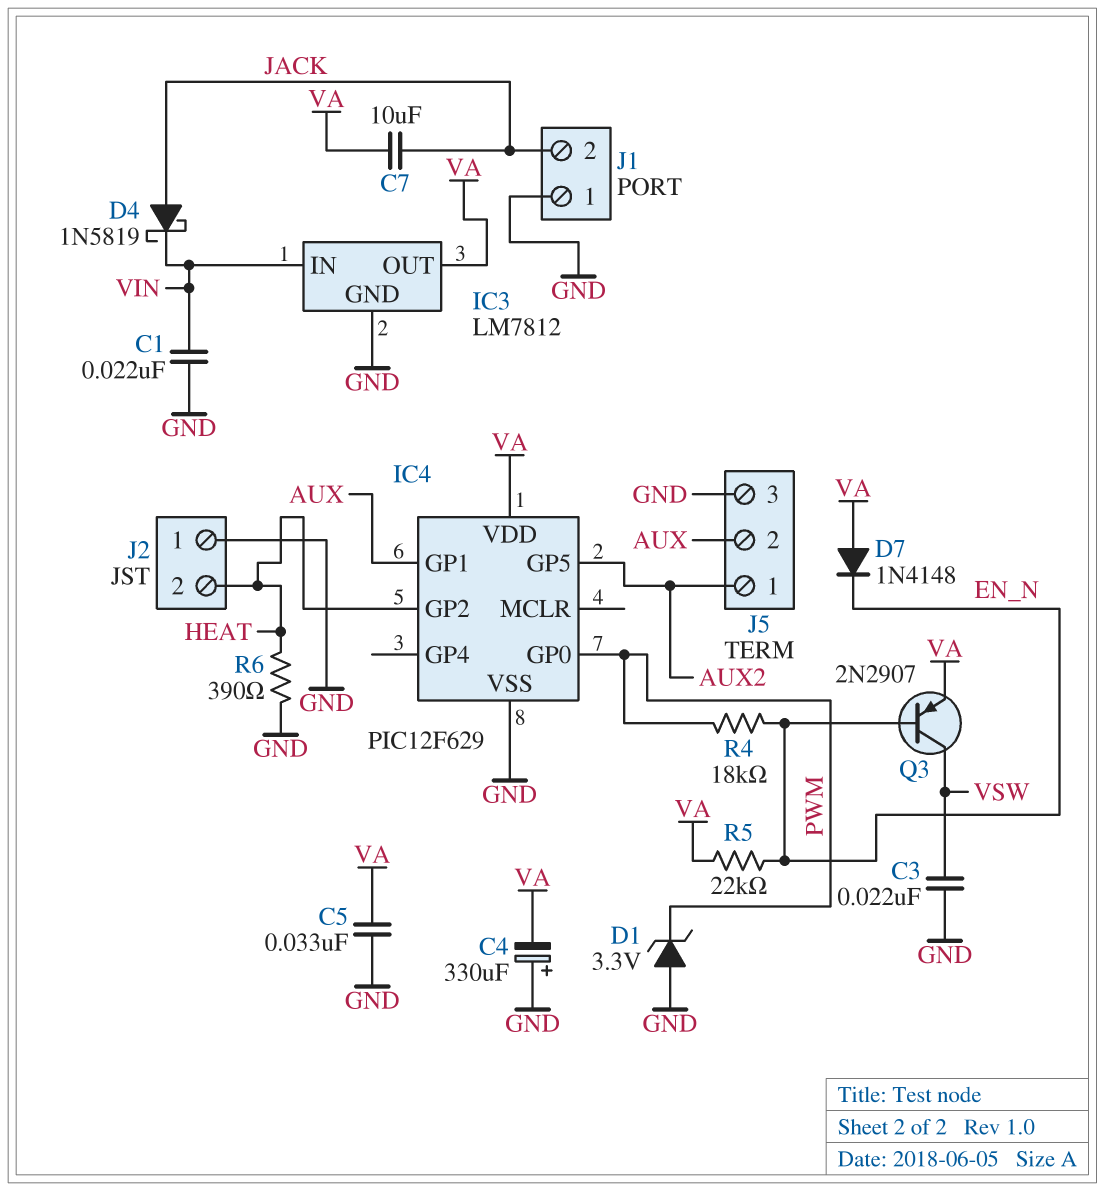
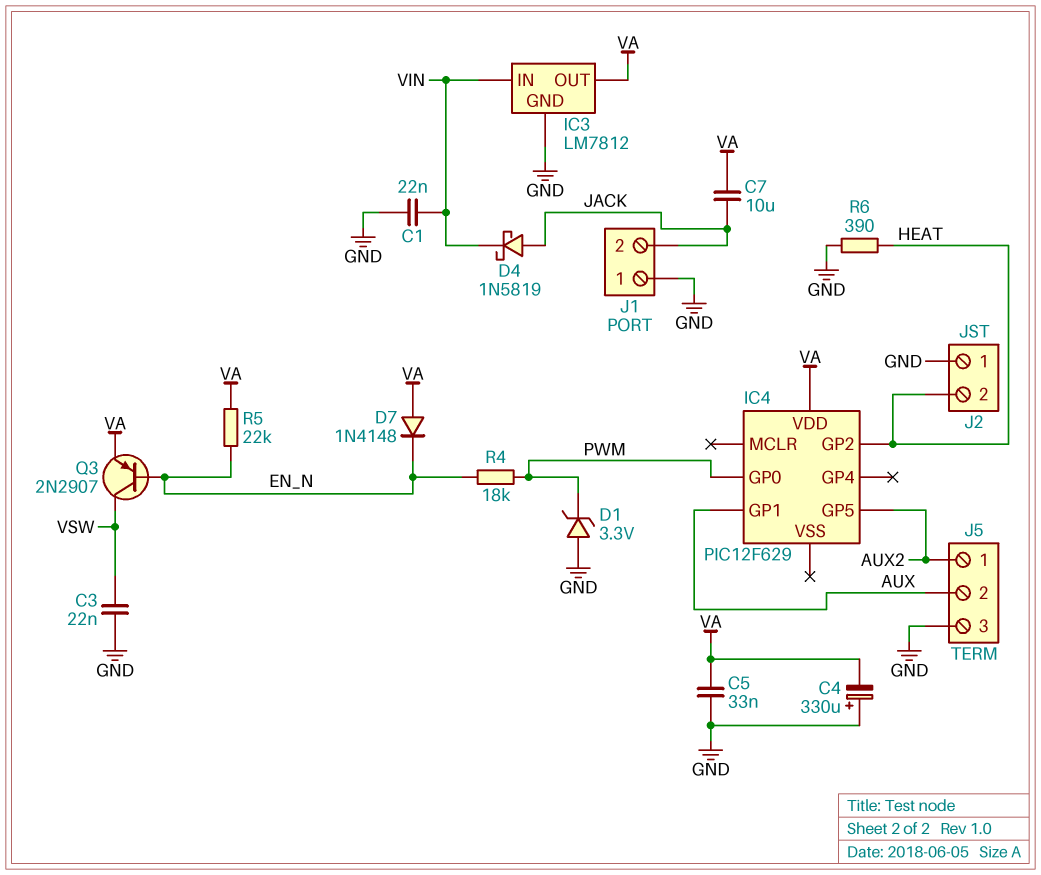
IC4 pin VSS: GND -> none

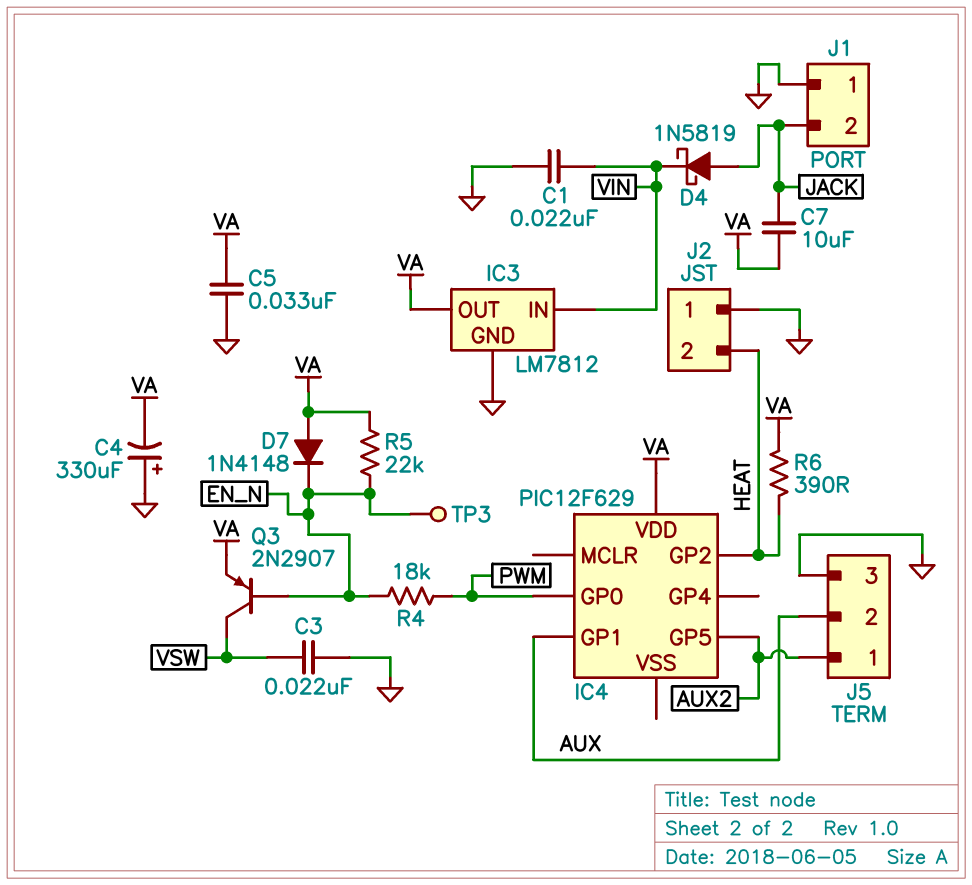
D1: zener 3.3V (A GND, K PWM) -> none
R6: 390 (GND, HEAT) -> 390 (HEAT, VA)
TP3: none -> test point (EN_N)

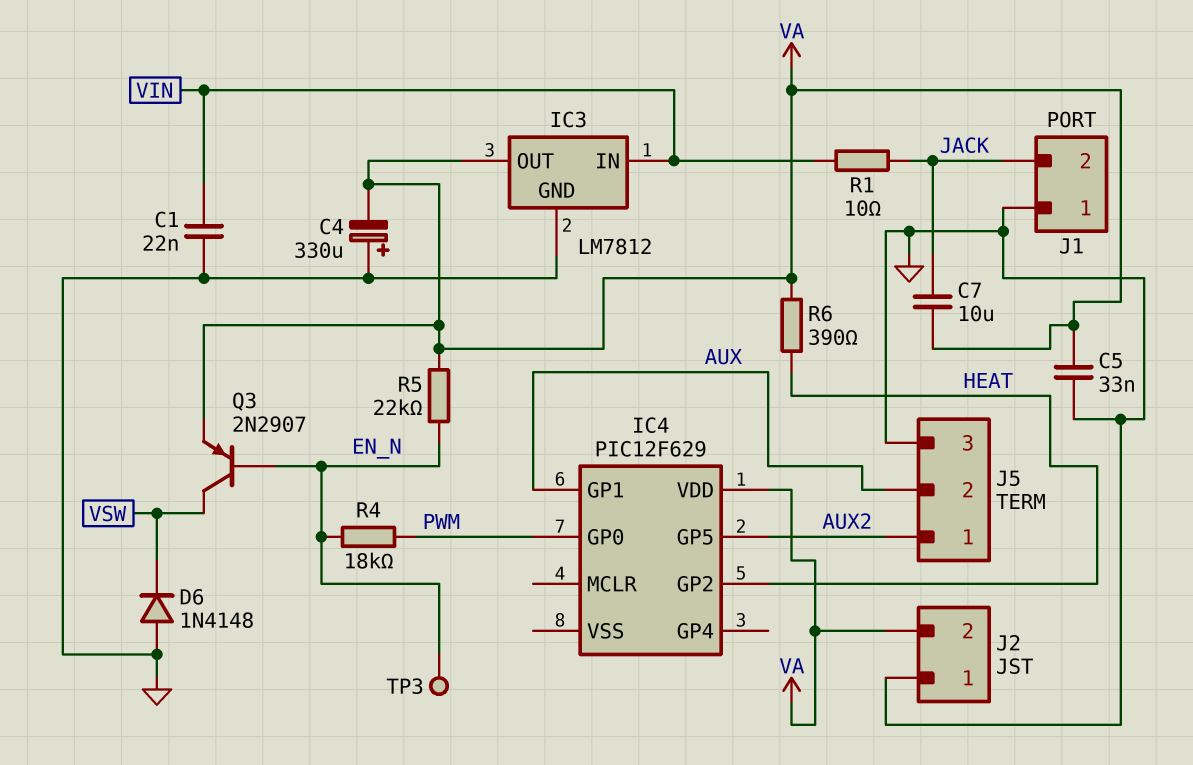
C3: 22nF (GND, VSW) -> none
D4: schottky 1N5819 (A JACK, K VIN) -> none
D6: none -> diode 1N4148 (A GND, K VSW)
D7: diode 1N4148 (A VA, K EN_N) -> none
J2 pin 2: HEAT -> VA
R1: none -> 10 (JACK, VIN)

